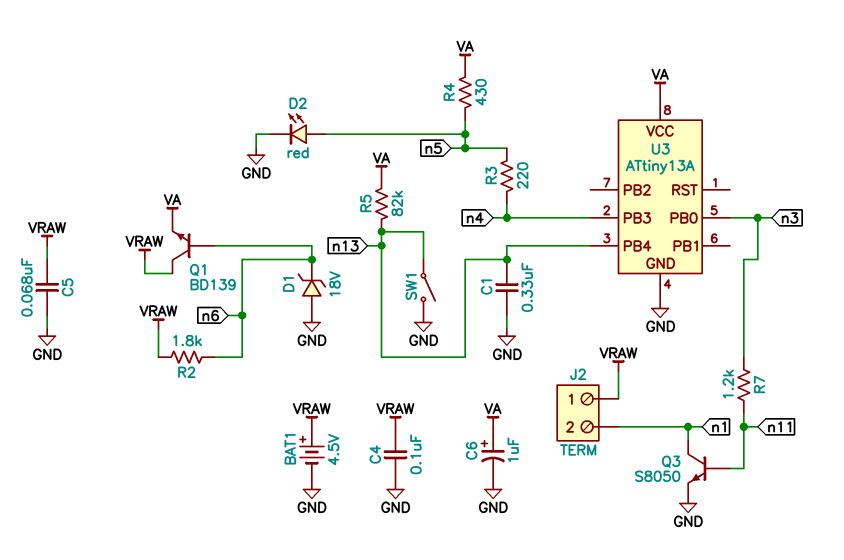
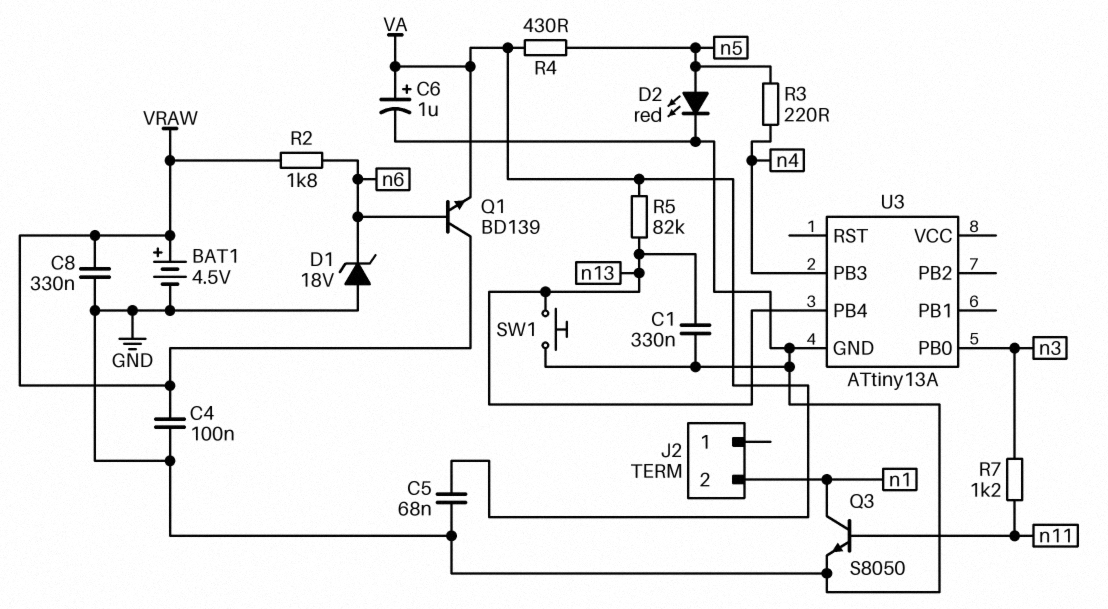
C5: 68nF (GND, VRAW) -> 68nF (GND, VA)
C8: none -> 330nF (GND, VRAW)
J2 pin 1: VRAW -> none
SW1: switch (GND, n13) -> button (GND, n13)
U3 pin VCC: VA -> none

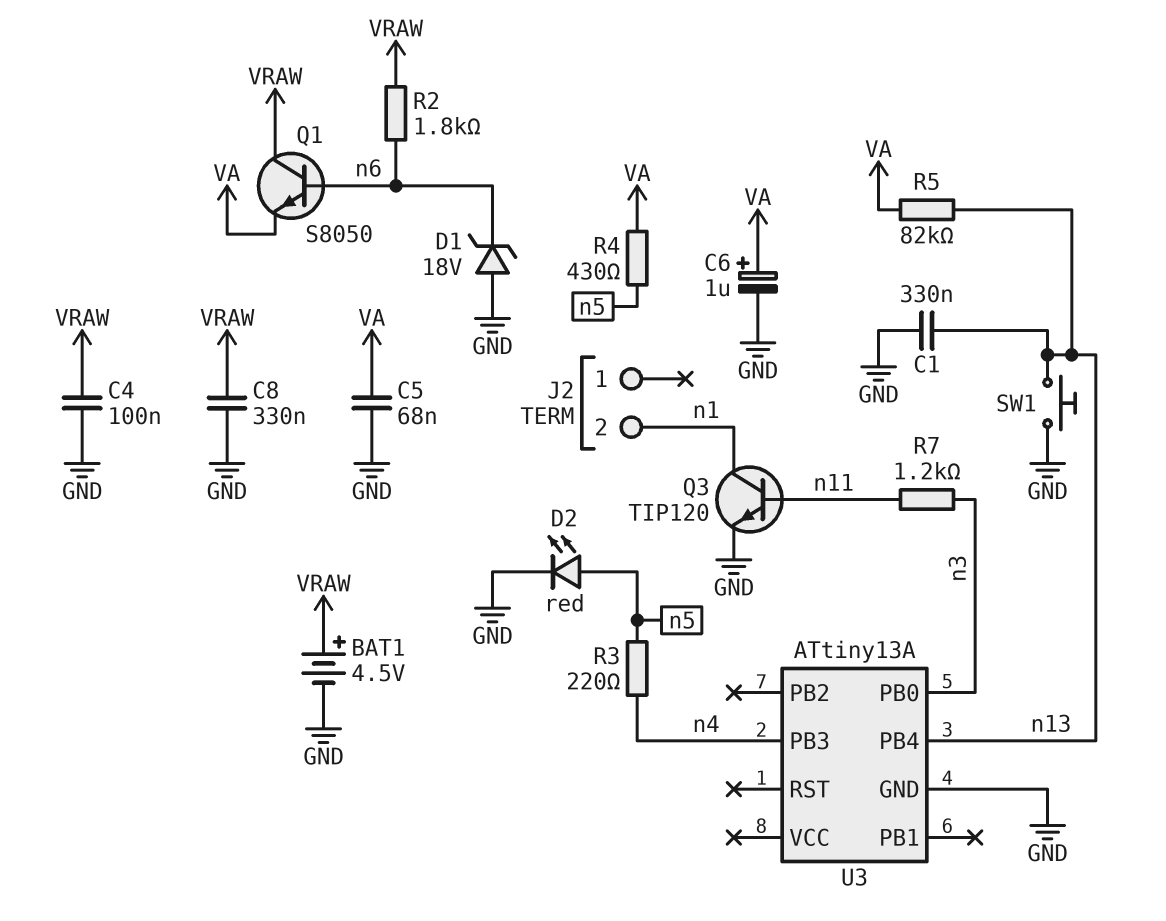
Q1: NPN BD139 (B n6, C VRAW, E VA) -> NPN S8050 (B n6, C VRAW, E VA)
Q3: NPN S8050 (B n11, C n1, E GND) -> NPN TIP120 (B n11, C n1, E GND)

